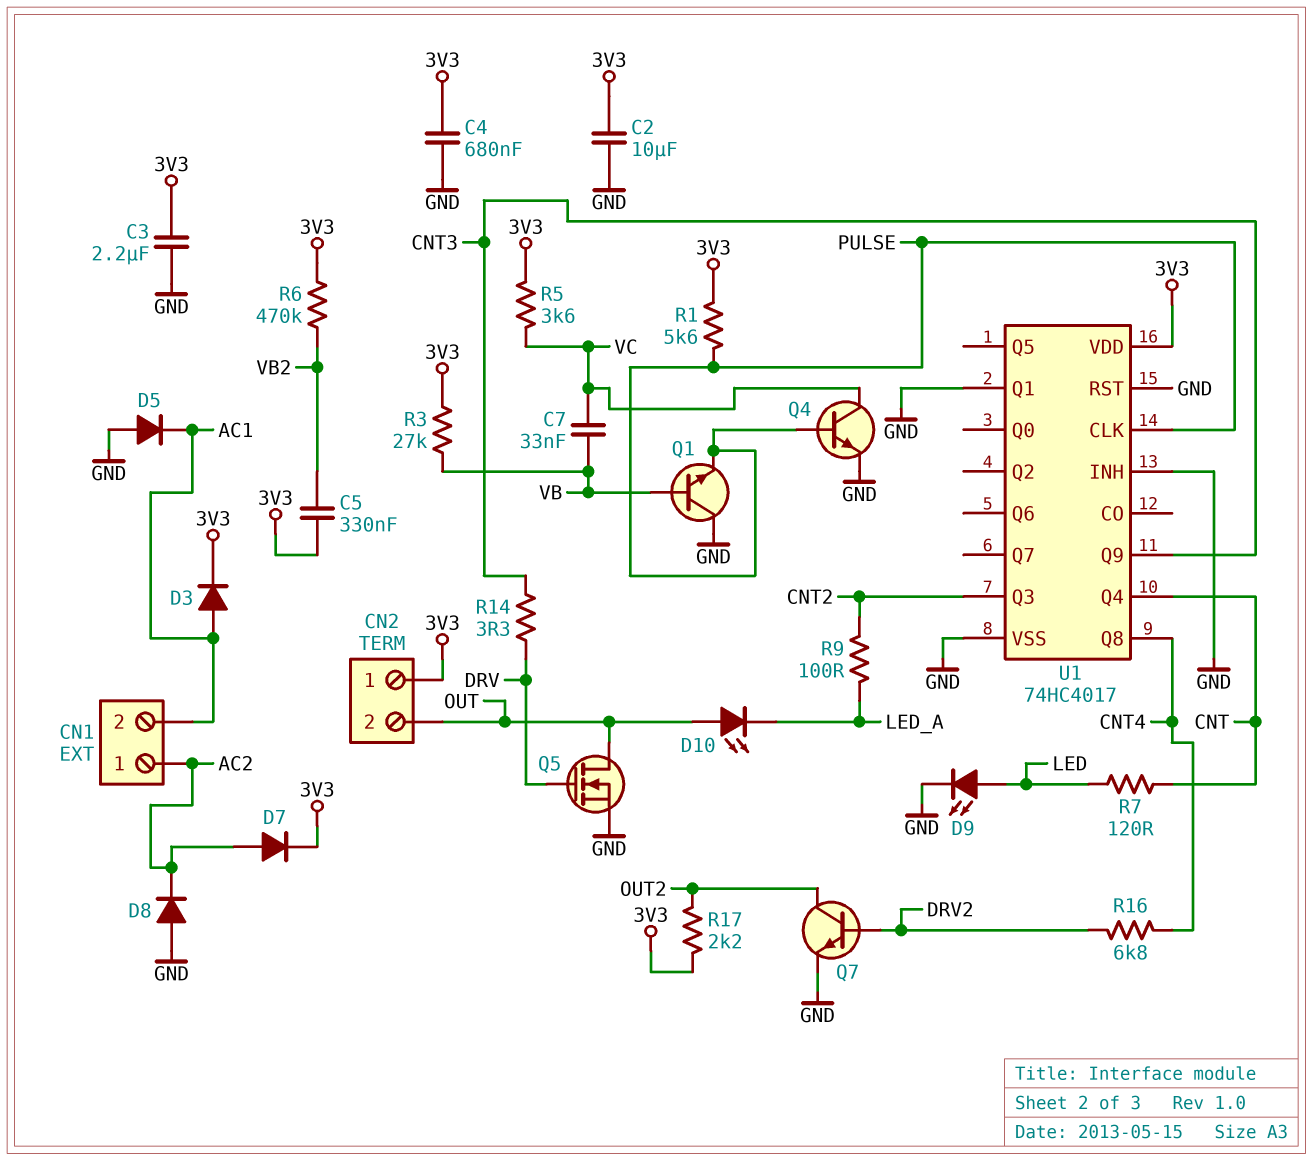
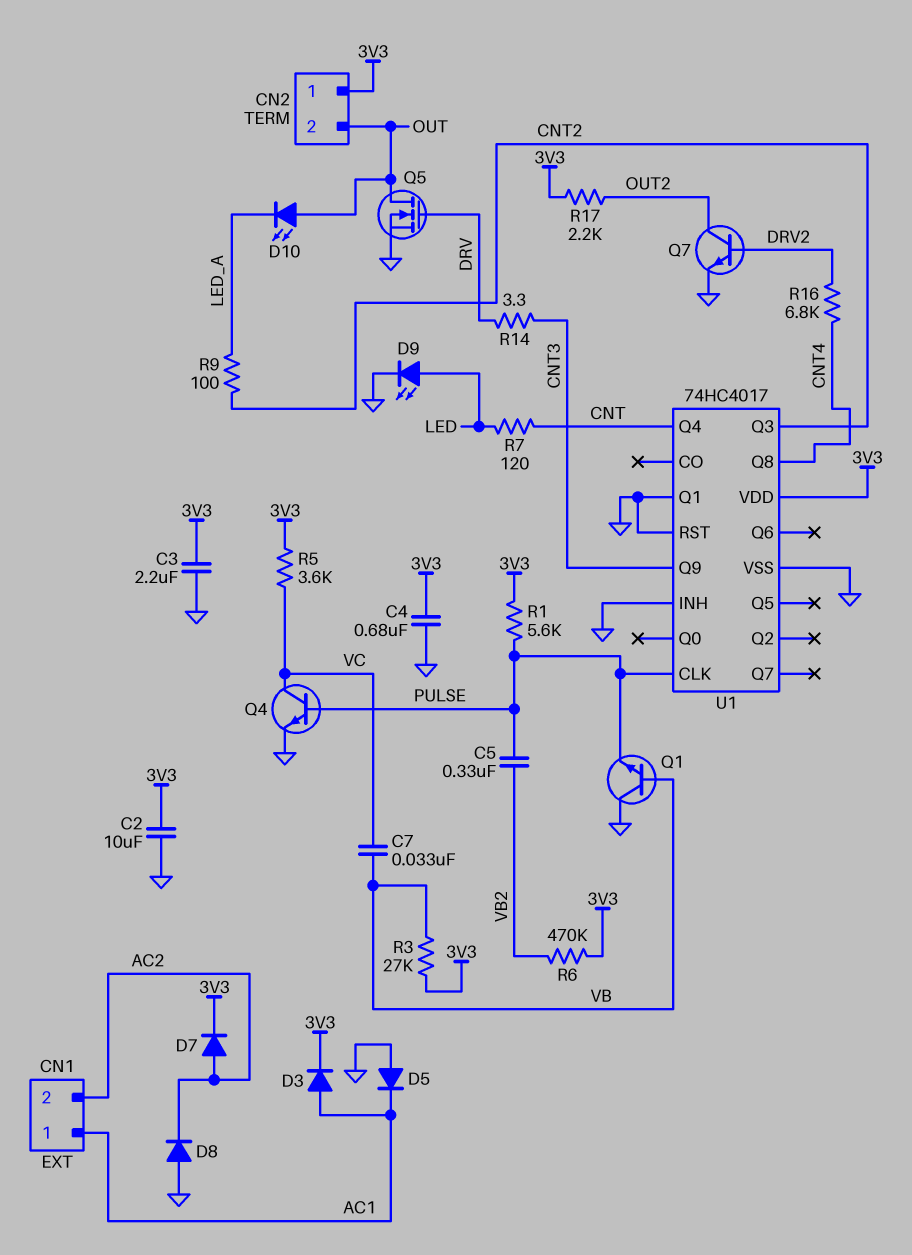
C5: 330nF (3V3, VB2) -> 330nF (PULSE, VB2)
CN1 pin 1: AC2 -> AC1
CN1 pin 2: AC1 -> AC2

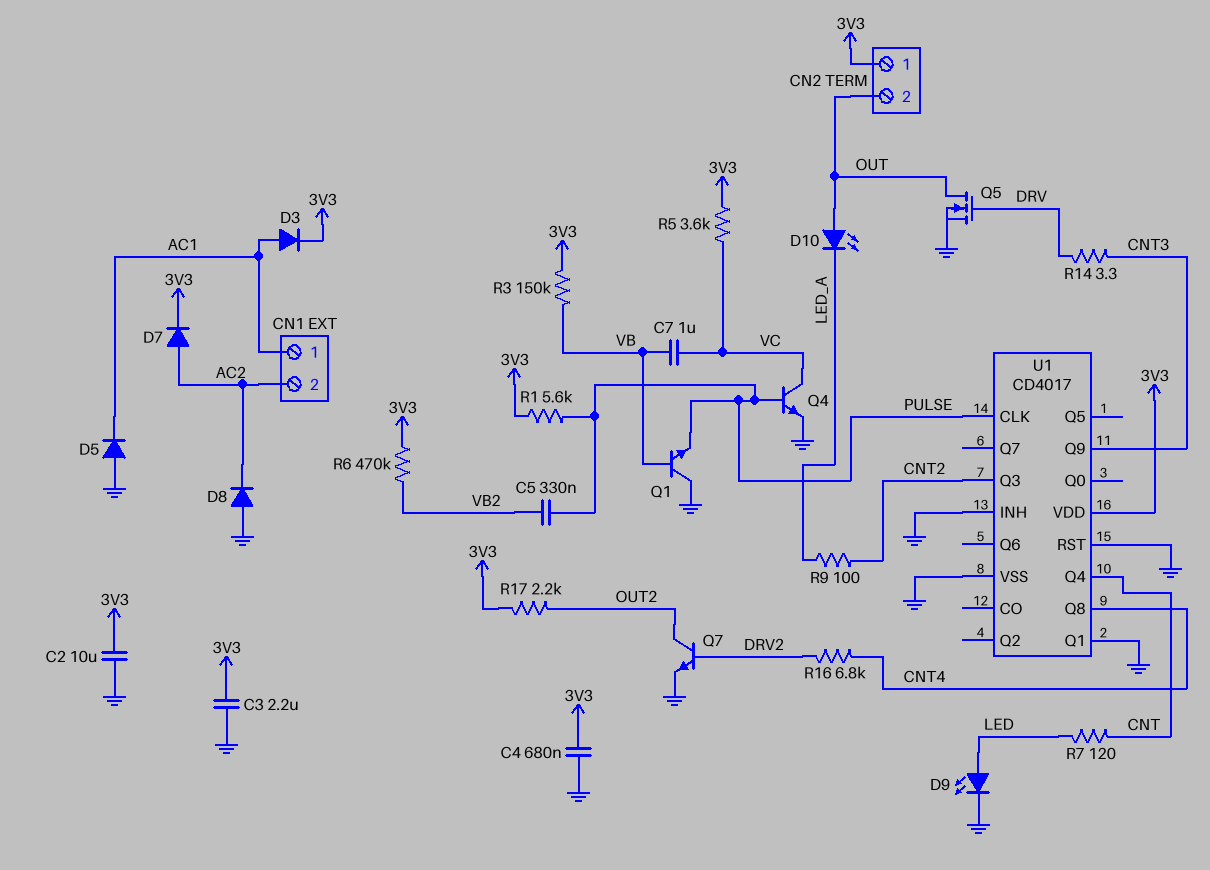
C7: 33nF (VB, VC) -> 1uF (VB, VC)
R3: 27k (3V3, VB) -> 150k (3V3, VB)
U1: 74HC4017 -> CD4017

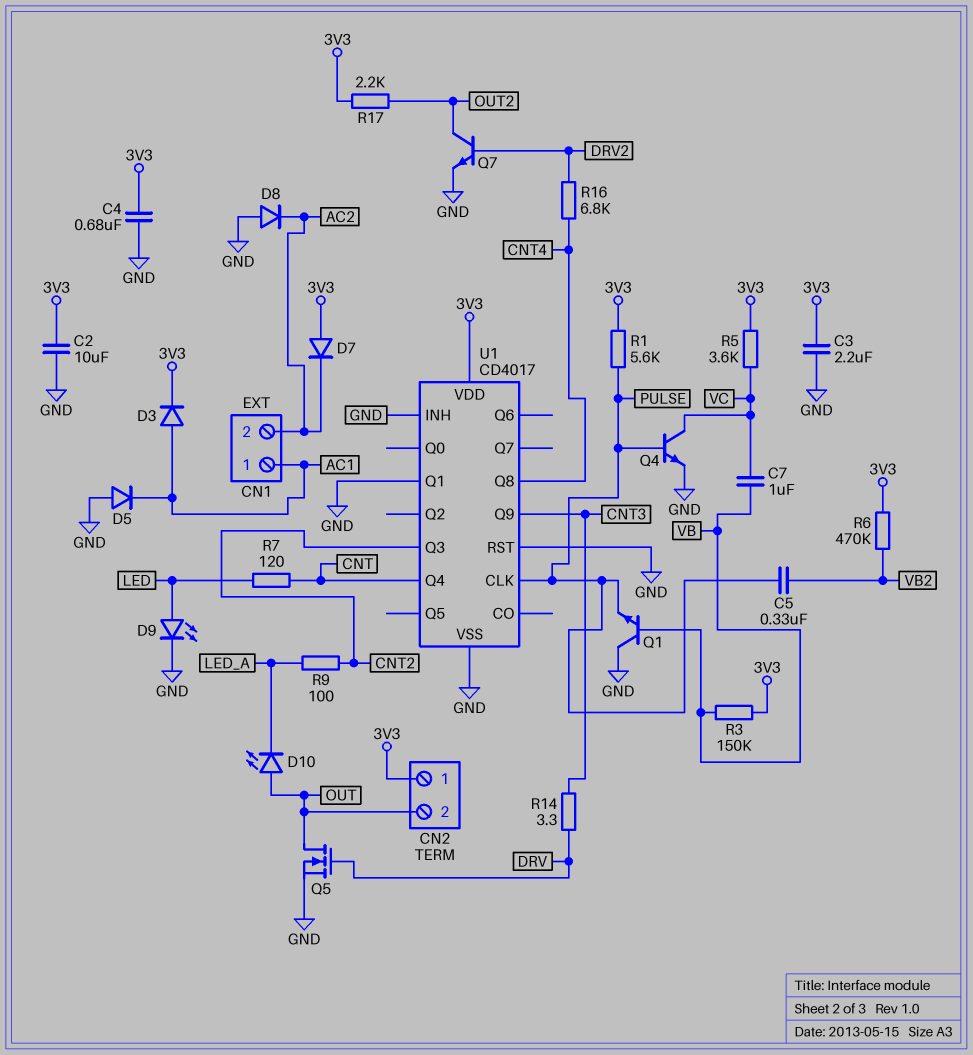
D7: diode (A AC2, K 3V3) -> diode (A 3V3, K AC2)

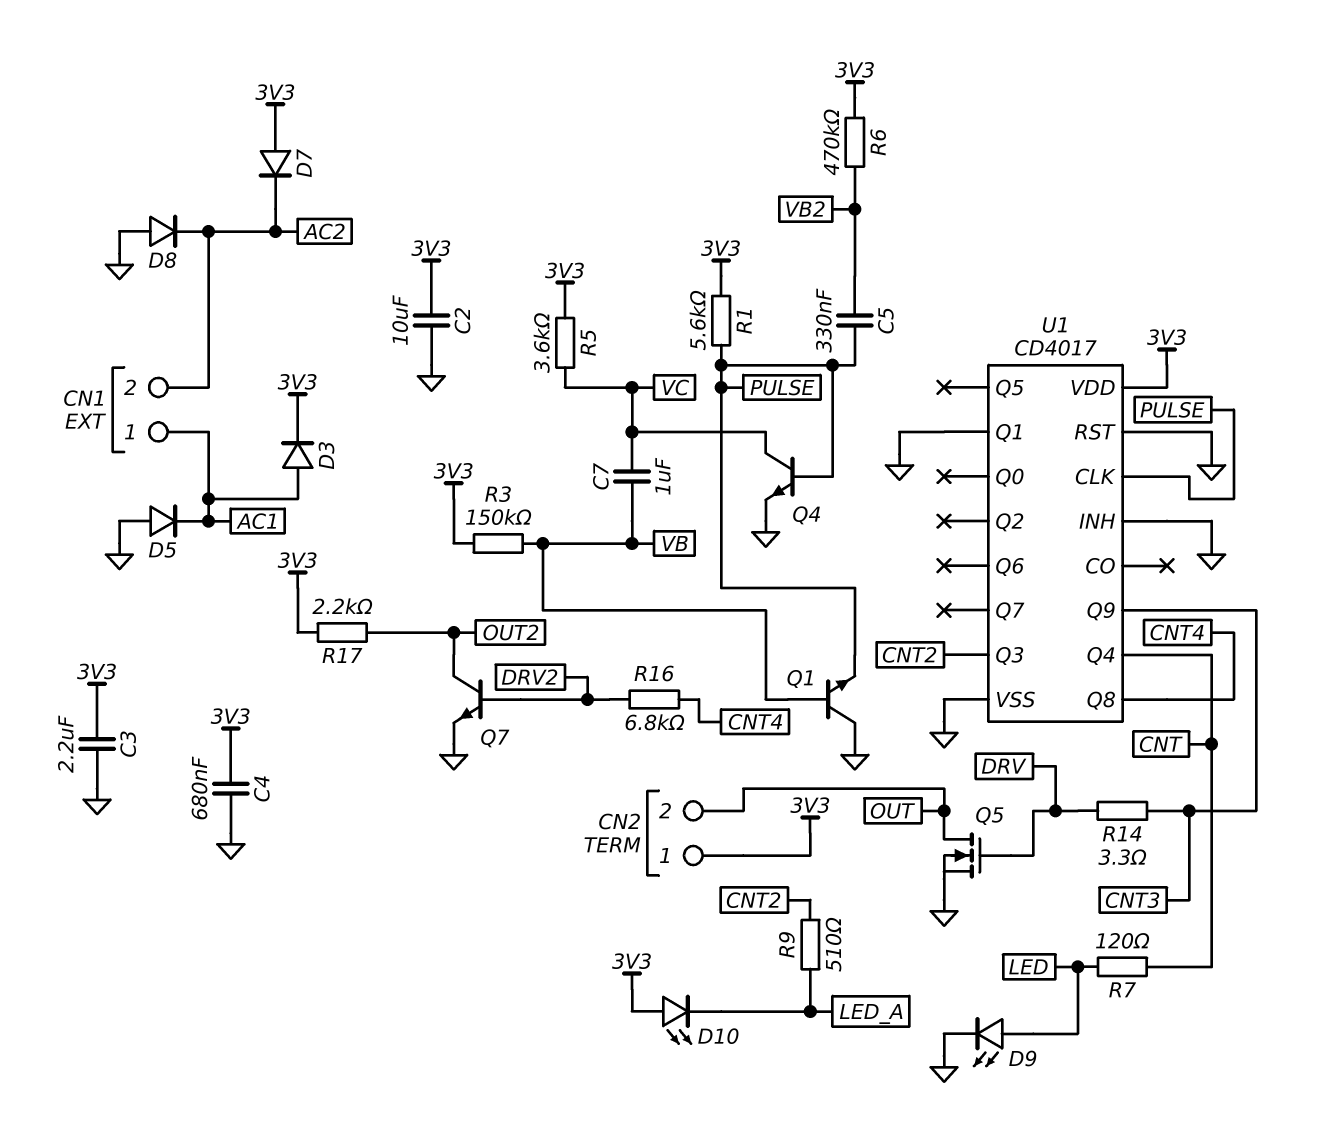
D10: LED (A OUT, K LED_A) -> LED (A 3V3, K LED_A)
R9: 100 (CNT2, LED_A) -> 510 (CNT2, LED_A)

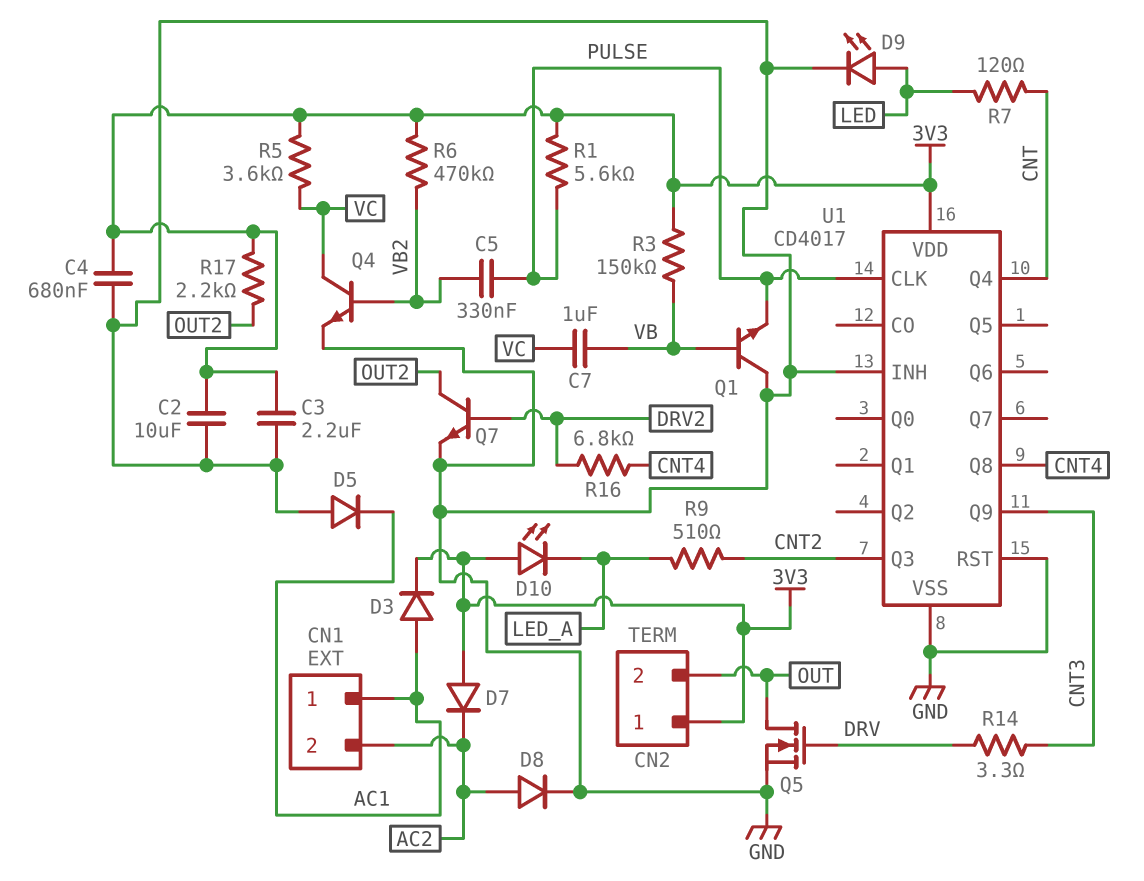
D8: diode (A GND, K AC2) -> diode (A AC2, K GND)
Q4: NPN (B PULSE, C VC, E GND) -> NPN (B VB2, C VC, E GND)
U1 pin Q1: GND -> none

